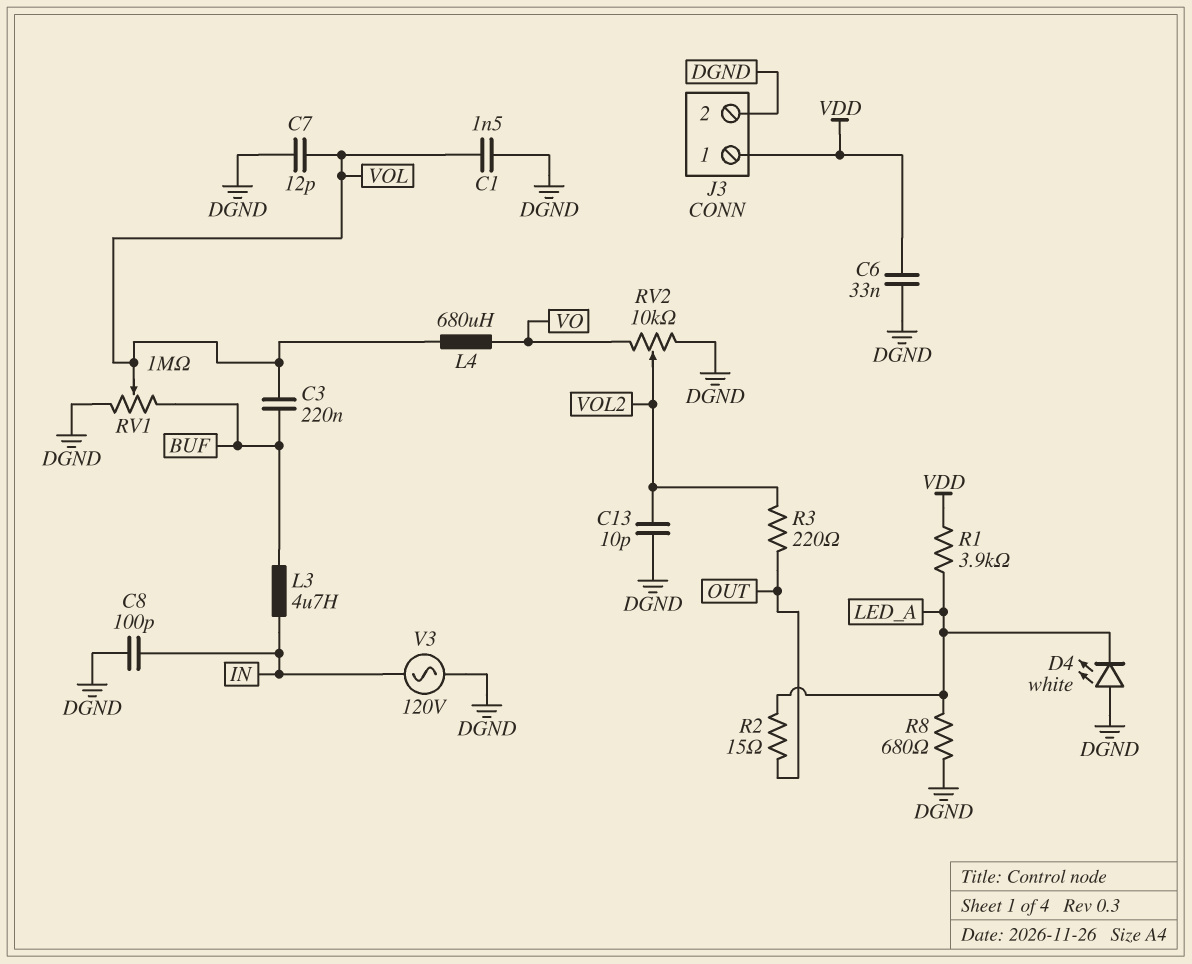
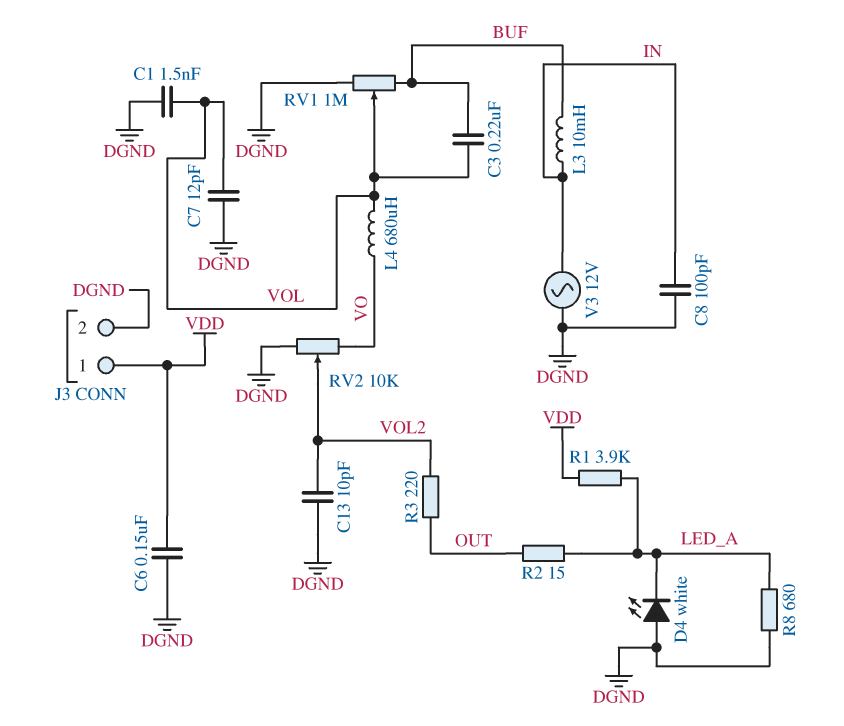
C6: 33nF (DGND, VDD) -> 150nF (DGND, VDD)
L3: 4.7uH (BUF, IN) -> 10mH (BUF, IN)
V3: AC 120V (DGND, IN) -> AC 12V (DGND, IN)

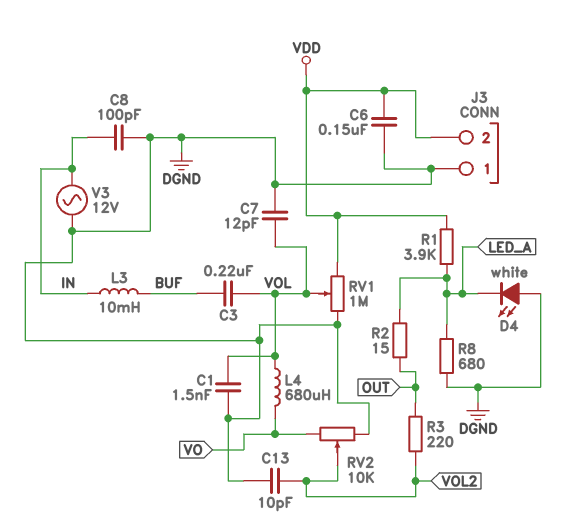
J3 pin 1: VDD -> DGND
J3 pin 2: DGND -> VDD
RV1: 1M (BUF, DGND, wiper VOL) -> 1M (DGND, VDD, wiper VOL)

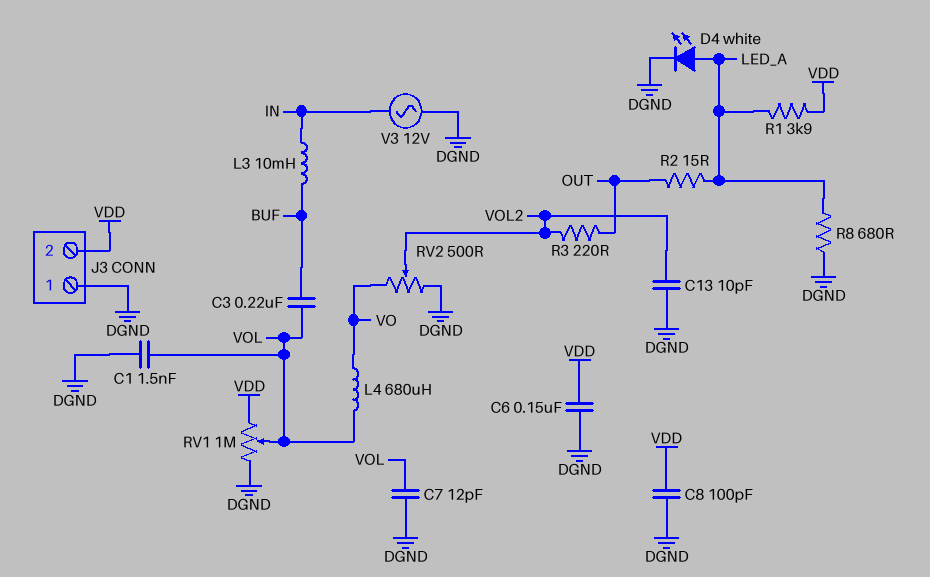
C8: 100pF (DGND, IN) -> 100pF (DGND, VDD)
D4: LED white (A DGND, K LED_A) -> LED white (A LED_A, K DGND)
RV2: 10k (DGND, VO, wiper VOL2) -> 500 (DGND, VO, wiper VOL2)

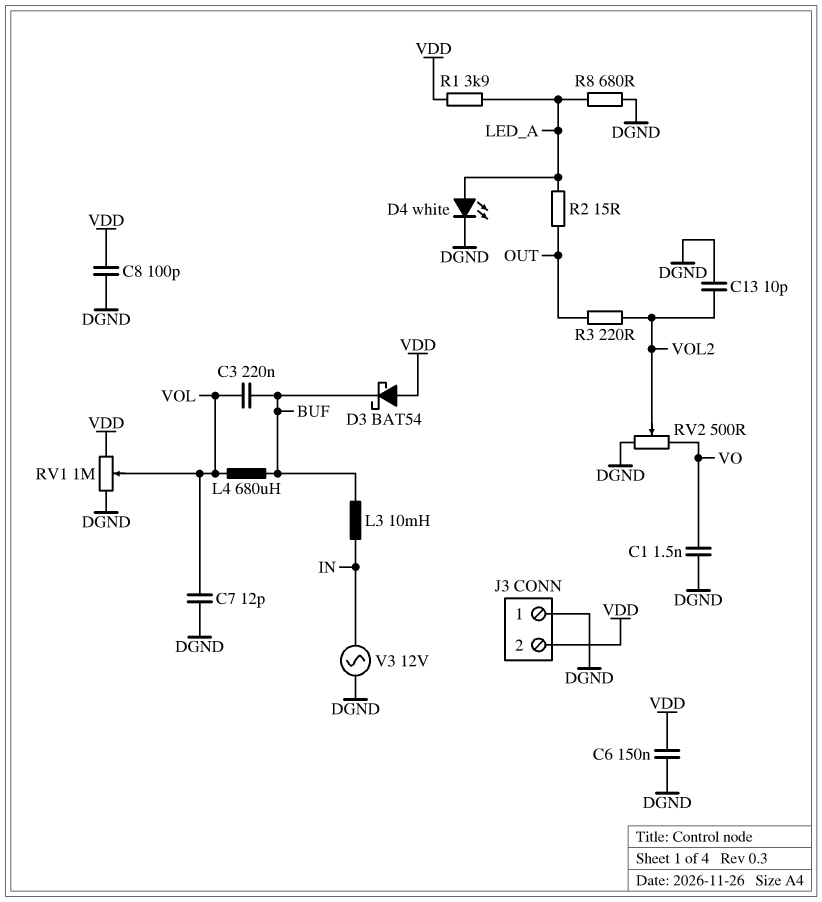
C1: 1.5nF (DGND, VOL) -> 1.5nF (DGND, VO)
D3: none -> schottky BAT54 (A VDD, K BUF)
L4: 680uH (VO, VOL) -> 680uH (BUF, VOL)

